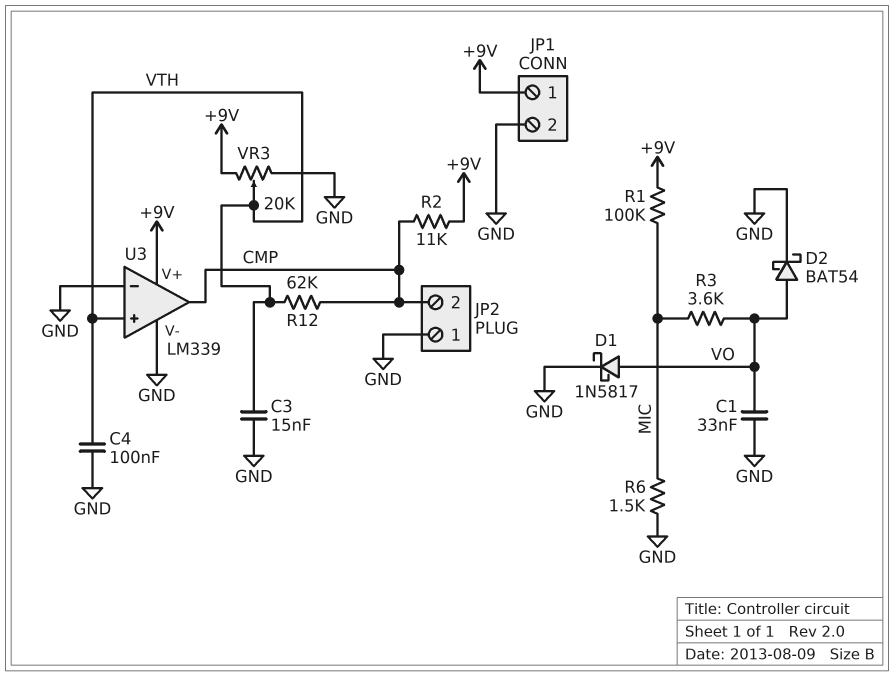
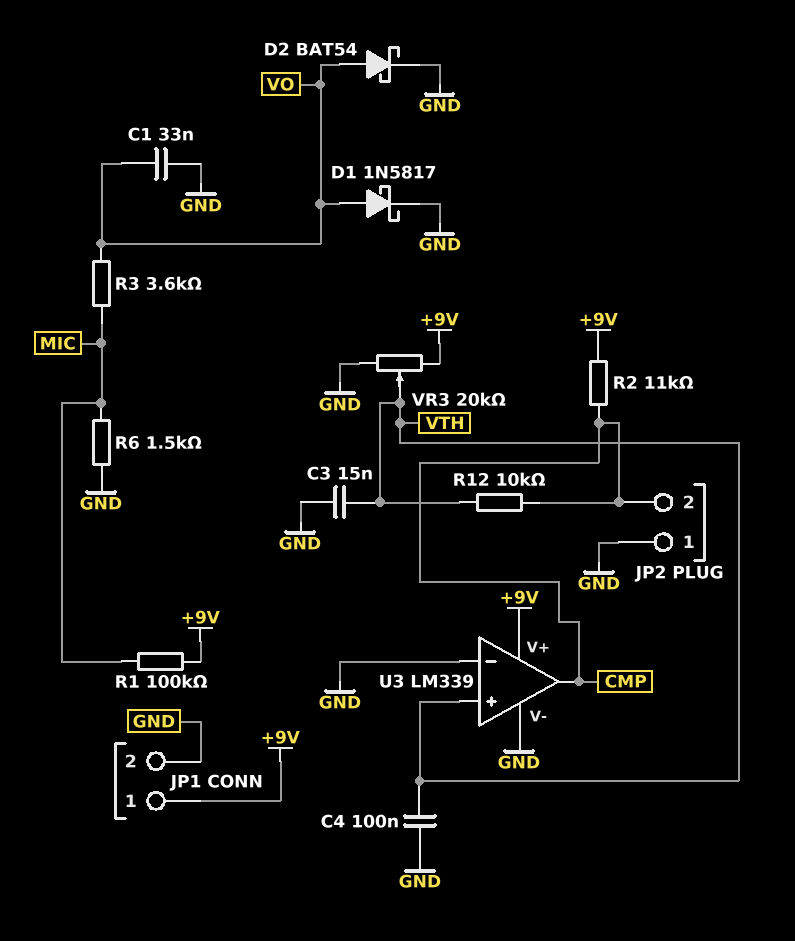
R12: 62k (CMP, VTH) -> 10k (CMP, VTH)

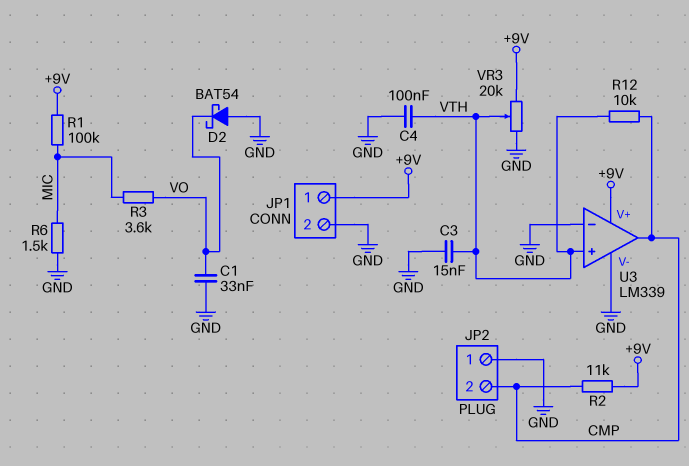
D1: schottky 1N5817 (A VO, K GND) -> none
D2: schottky BAT54 (A VO, K GND) -> schottky BAT54 (A GND, K VO)

